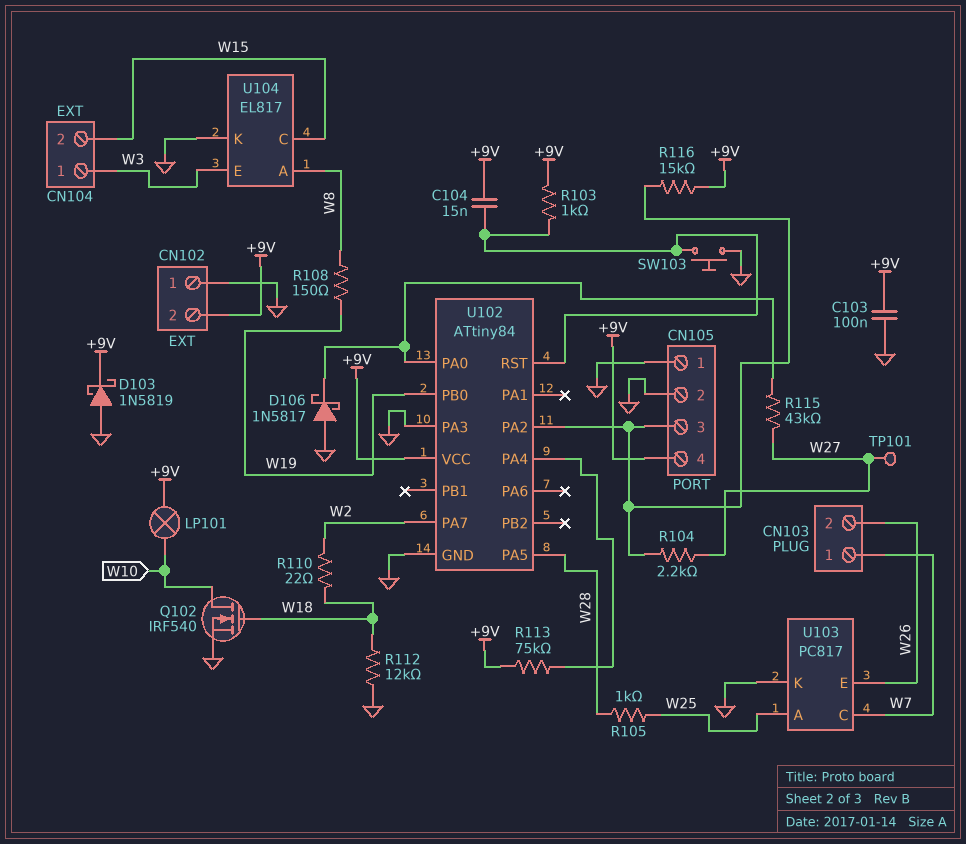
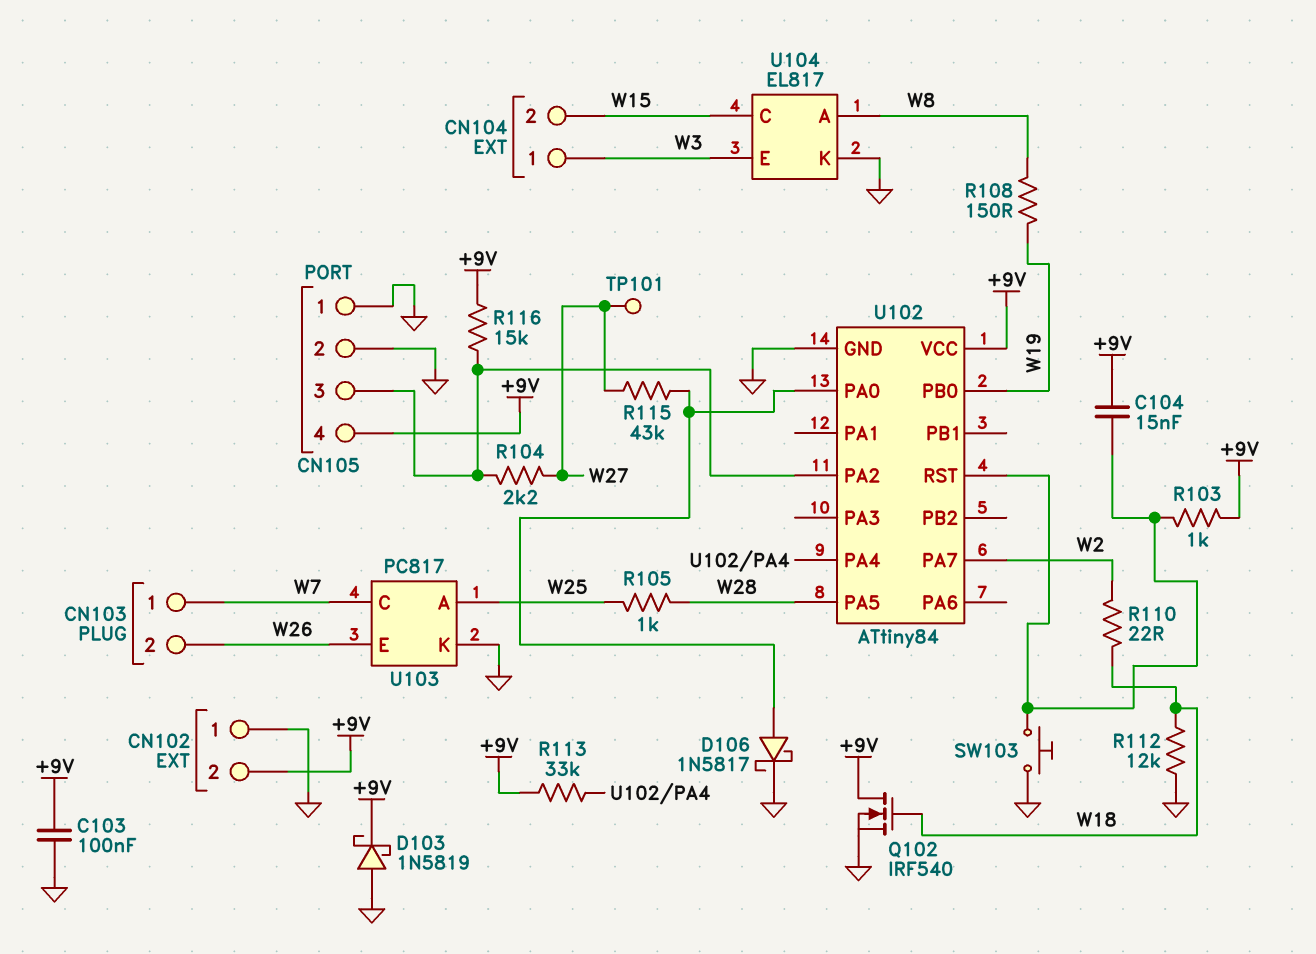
D106: schottky 1N5817 (A GND, K U102/PA0) -> schottky 1N5817 (A U102/PA0, K GND)
LP101: lamp (+9V, W10) -> none
Q102: NMOS IRF540 (G W18, D W10, S GND) -> NMOS IRF540 (G W18, D +9V, S GND)
R113: 75k (+9V, U102/PA4) -> 33k (+9V, U102/PA4)
U102 pin PA3: GND -> none

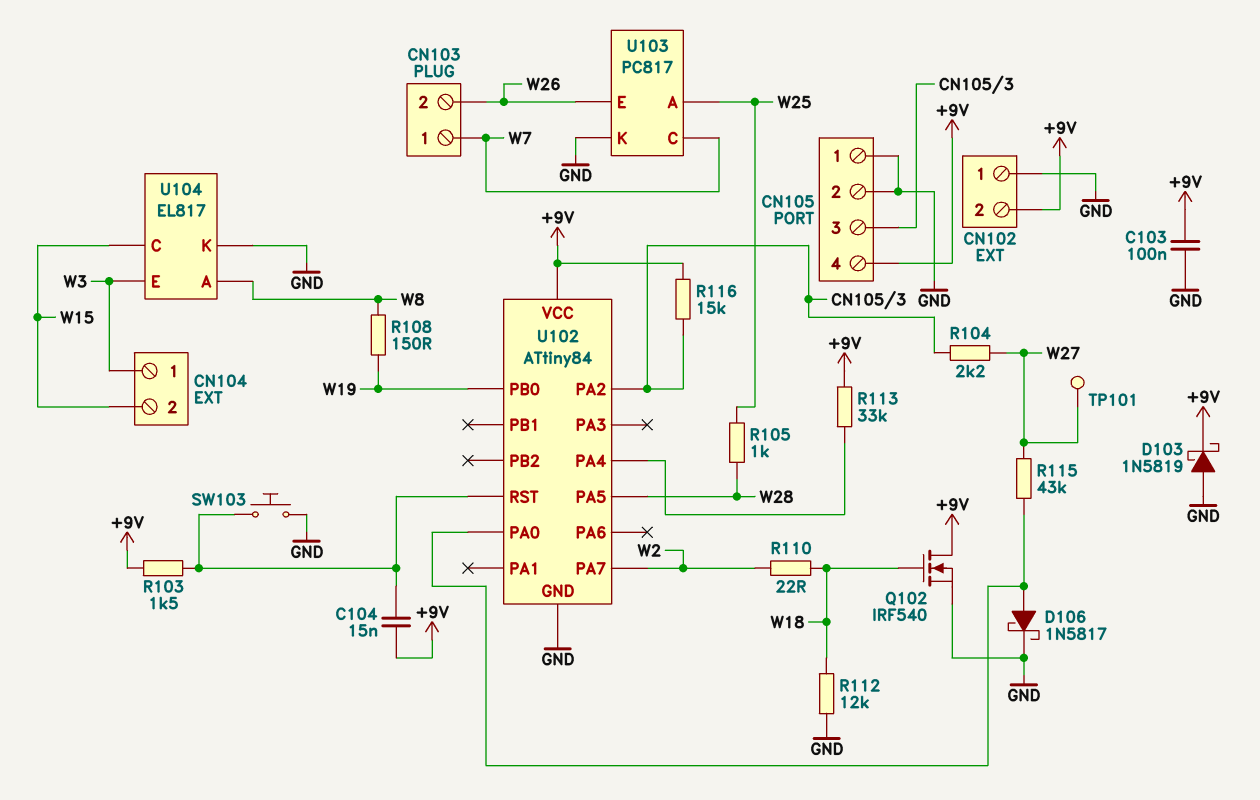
R103: 1k (+9V, U102/RST) -> 1.5k (+9V, U102/RST)

